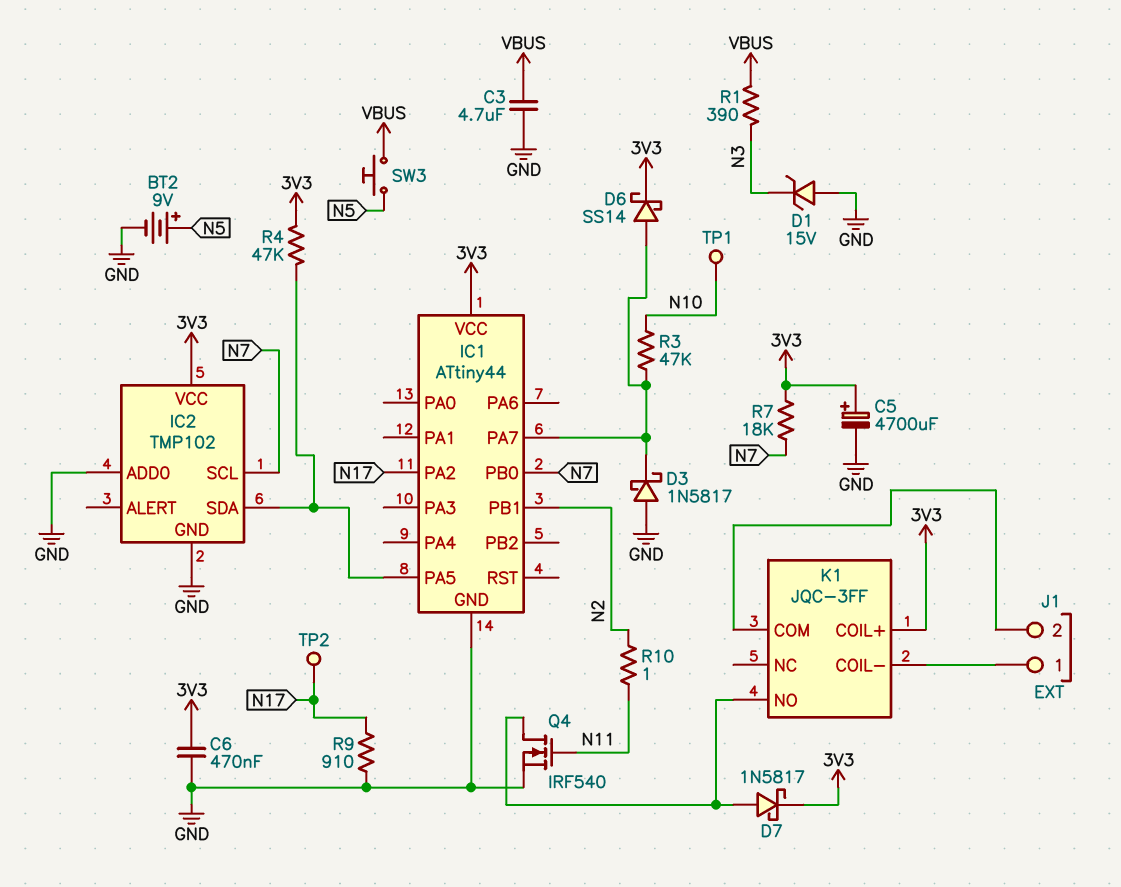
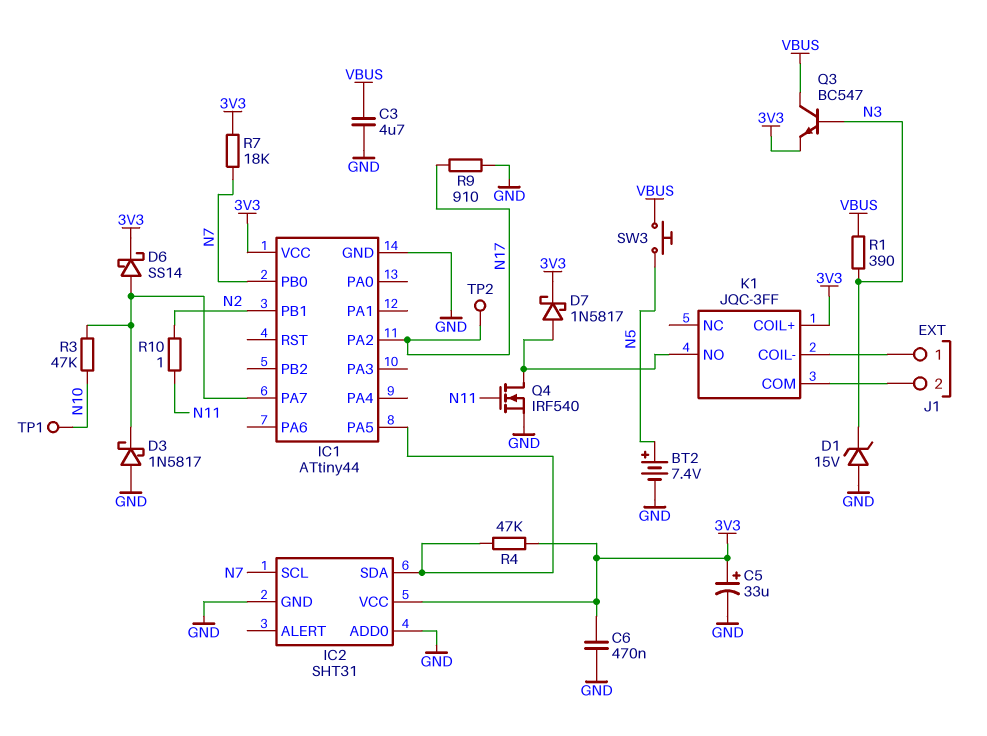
BT2: 9V (plus N5, minus GND) -> 7.4V (plus N5, minus GND)
C5: 4700uF (plus 3V3, minus GND) -> 33uF (plus 3V3, minus GND)
IC2: TMP102 -> SHT31
Q3: none -> NPN BC547 (B N3, C VBUS, E 3V3)

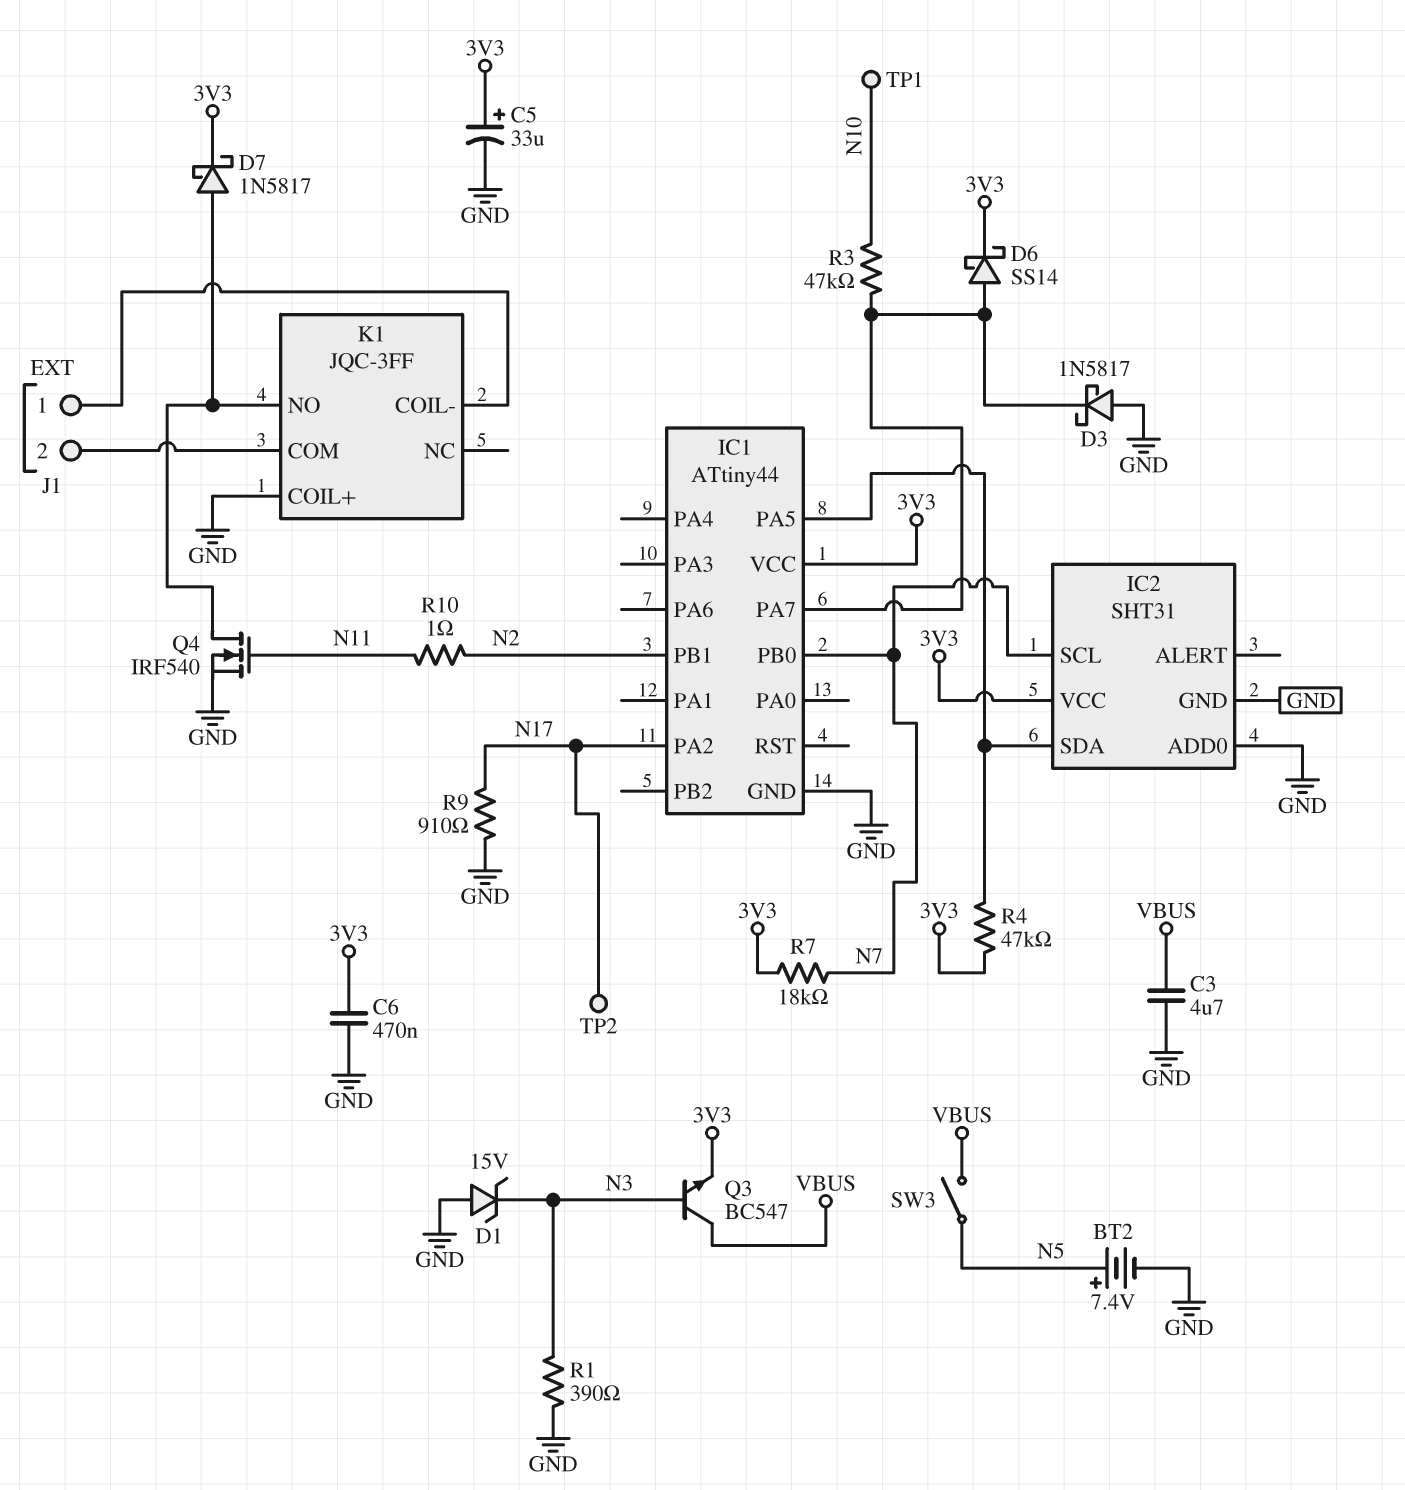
K1 pin COIL+: 3V3 -> GND
R1: 390 (N3, VBUS) -> 390 (GND, N3)
SW3: button (N5, VBUS) -> switch (N5, VBUS)

